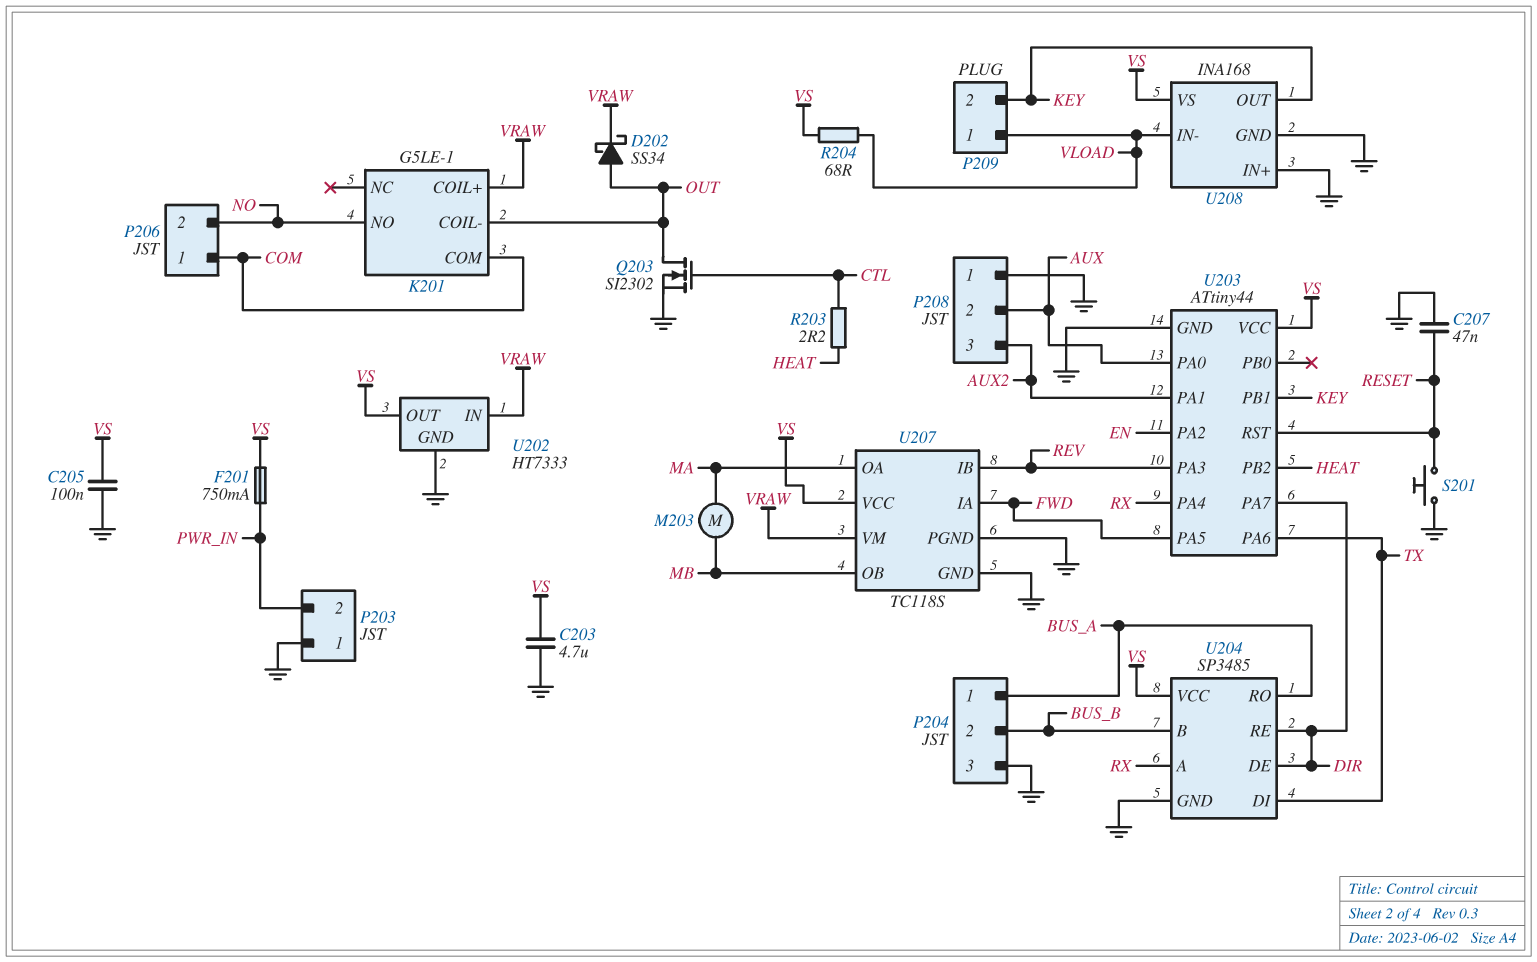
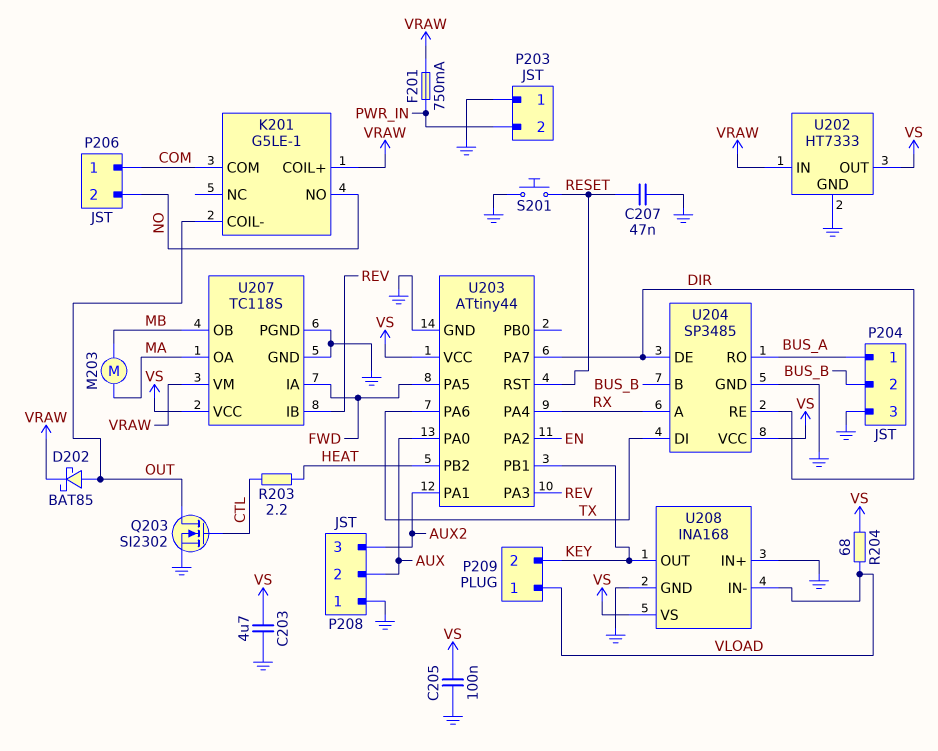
D202: schottky SS34 (A OUT, K VRAW) -> schottky BAT85 (A OUT, K VRAW)
F201: 750mA (PWR_IN, VS) -> 750mA (PWR_IN, VRAW)

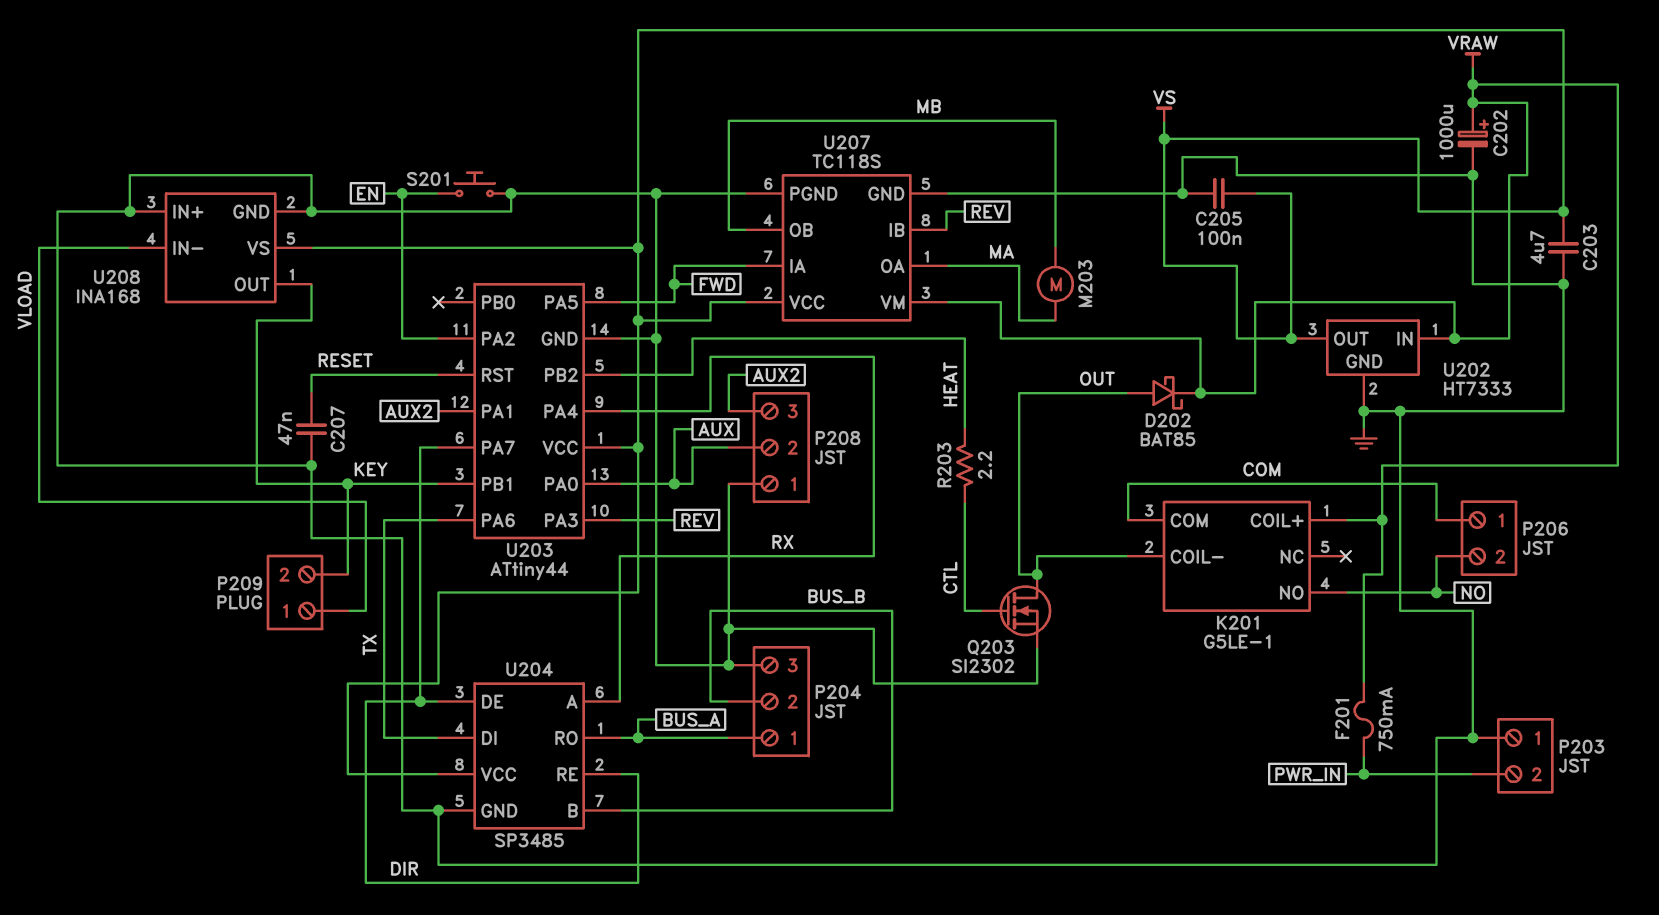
C202: none -> 1000uF (plus VRAW, minus GND)
R204: 68 (VLOAD, VS) -> none
S201: button (GND, RESET) -> button (EN, GND)

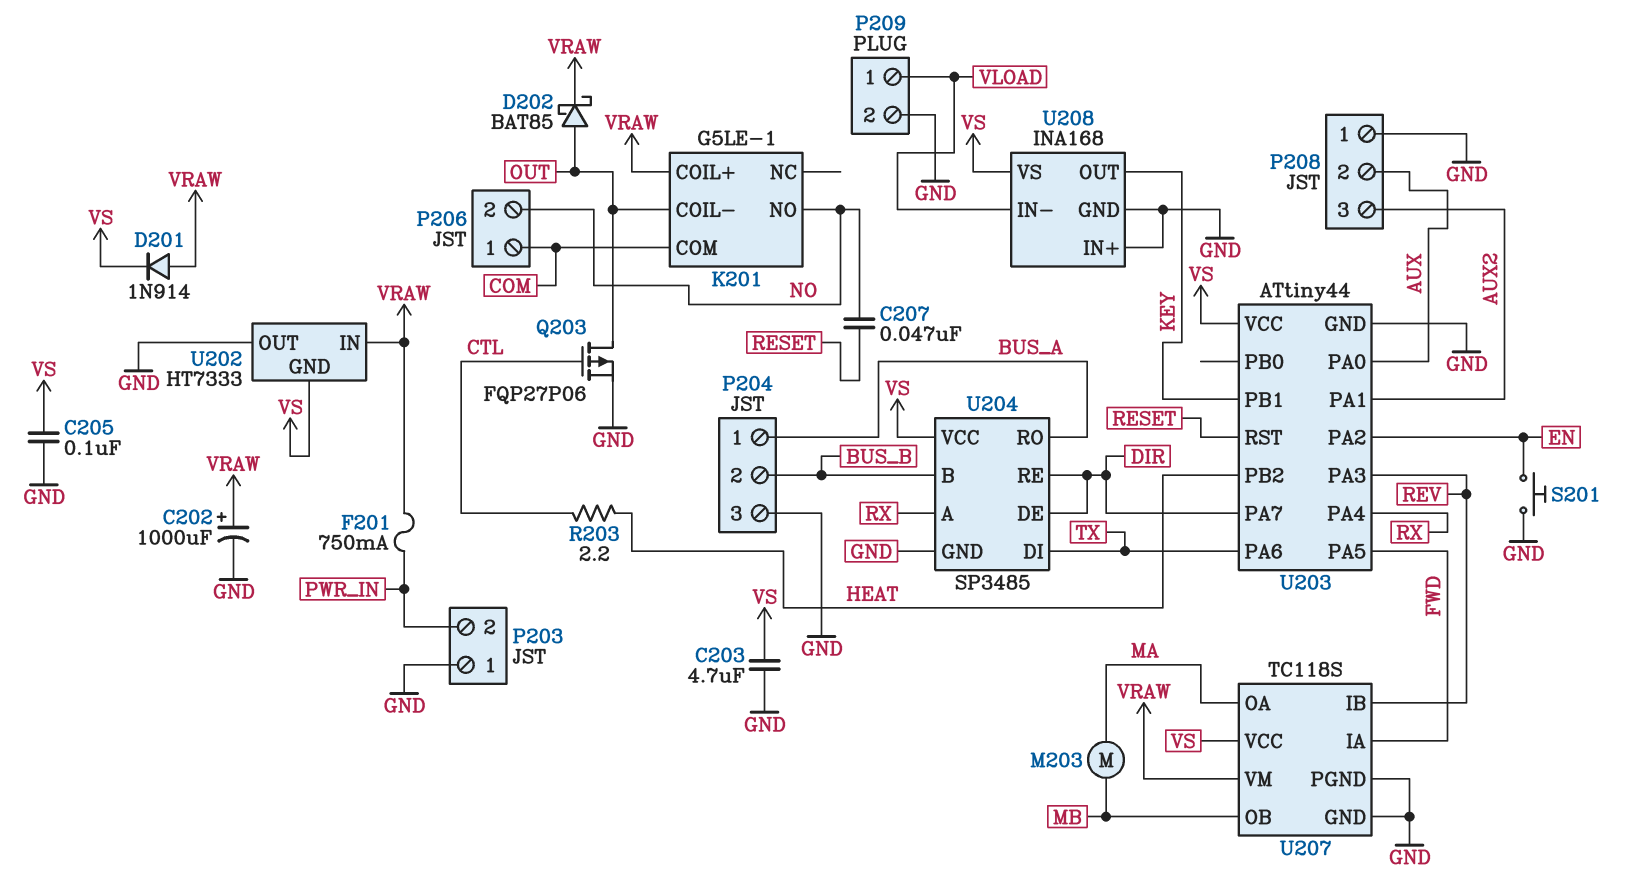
C207: 47nF (GND, RESET) -> 47nF (NO, RESET)
D201: none -> diode 1N914 (A VRAW, K VS)
P209 pin 2: KEY -> GND
Q203: NMOS SI2302 (G CTL, D OUT, S GND) -> PMOS FQP27P06 (G CTL, D OUT, S GND)
U202 pin GND: GND -> VS
U202 pin OUT: VS -> GND

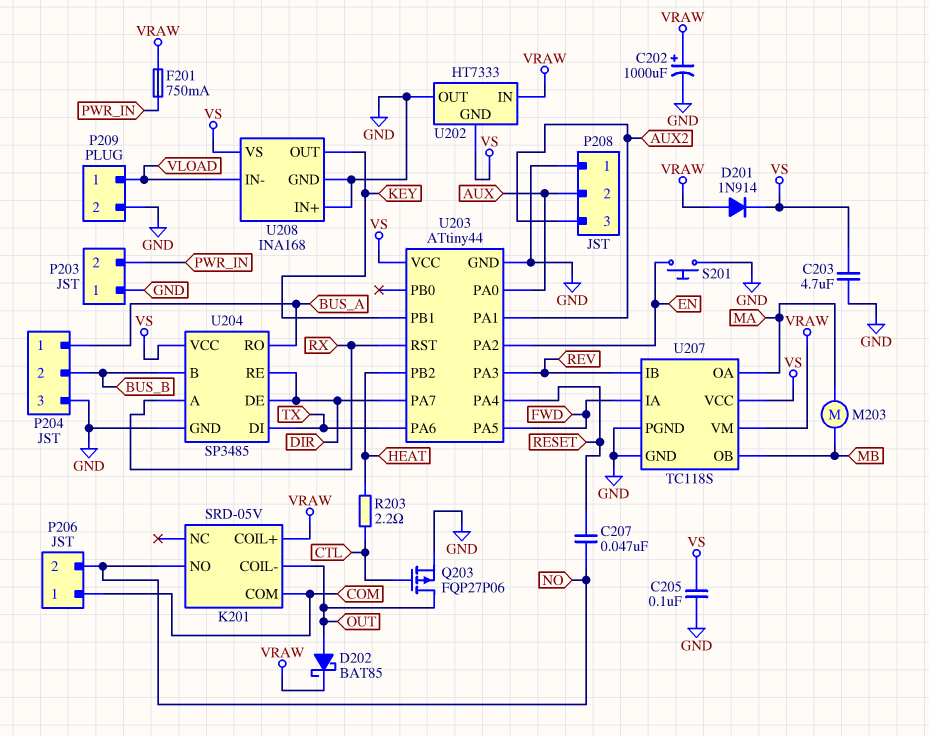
K201: G5LE-1 -> SRD-05V
U203 pin PA4: RX -> RESET
U203 pin RST: RESET -> RX

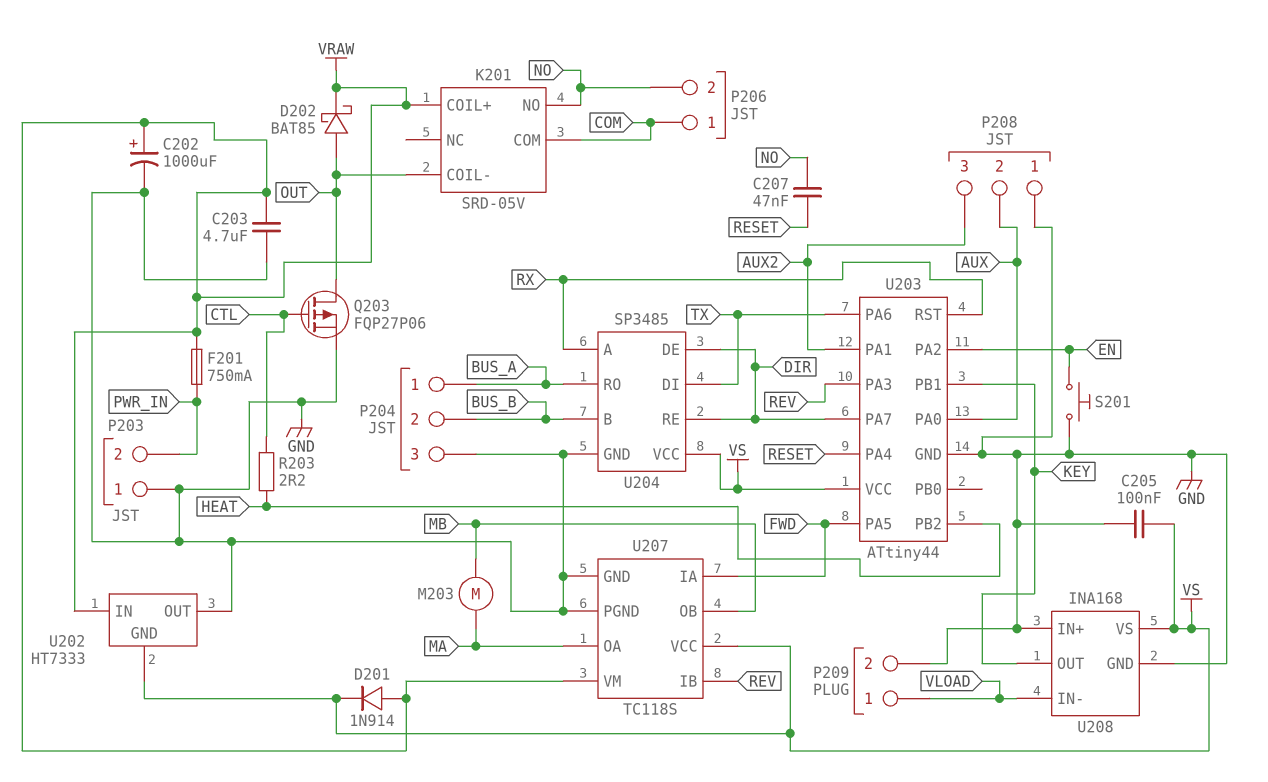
C203: 4.7uF (GND, VS) -> 4.7uF (GND, VRAW)

